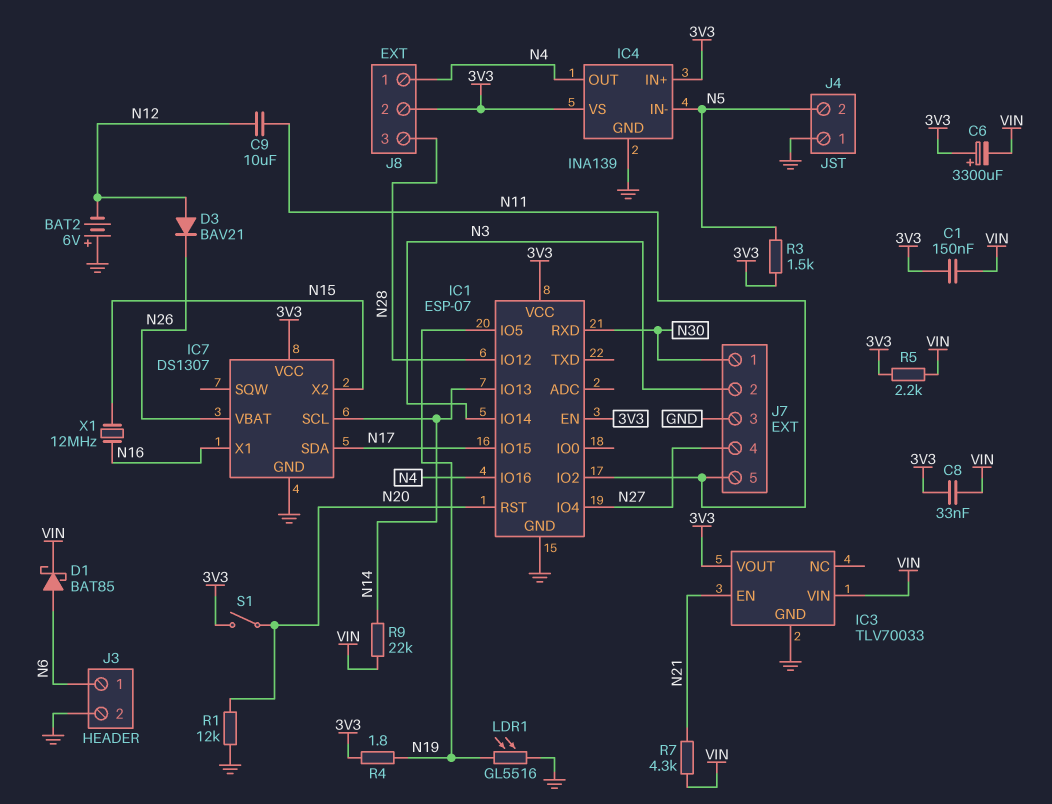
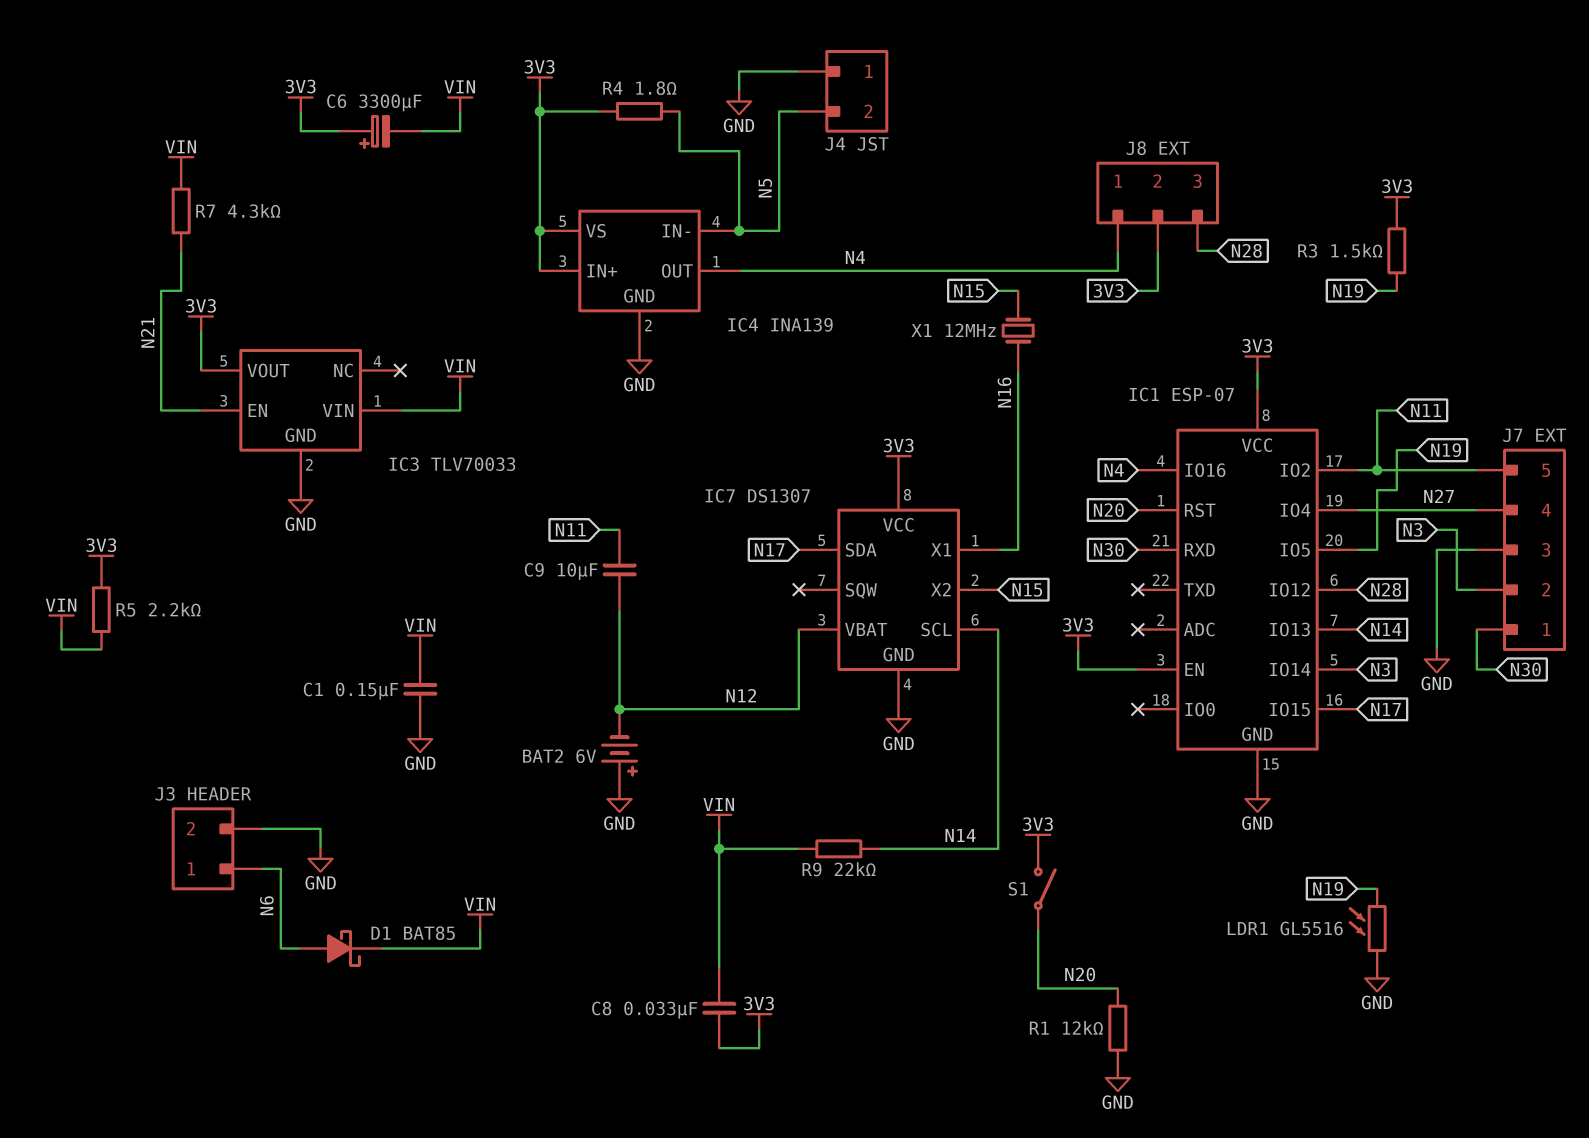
C1: 150nF (3V3, VIN) -> 150nF (GND, VIN)
D3: diode BAV21 (A N12, K N26) -> none
IC7 pin VBAT: N26 -> N12
R3: 1.5k (3V3, N5) -> 1.5k (3V3, N19)
R4: 1.8 (3V3, N19) -> 1.8 (3V3, N5)

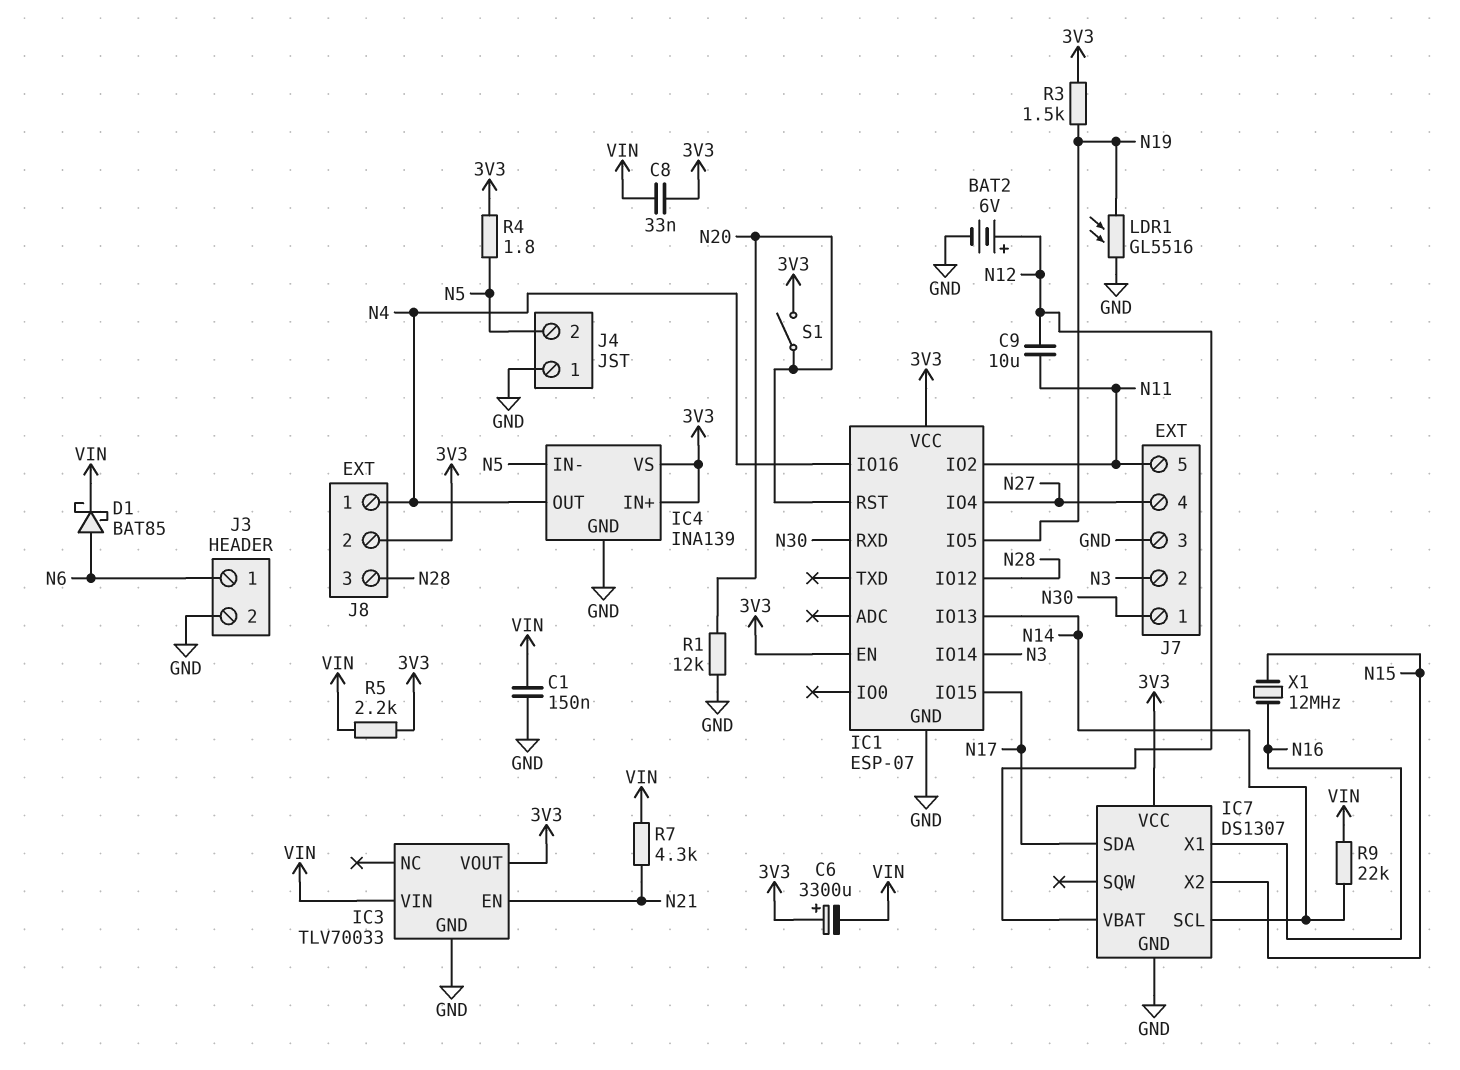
BAT2: 6V (plus GND, minus N12) -> 6V (plus N12, minus GND)

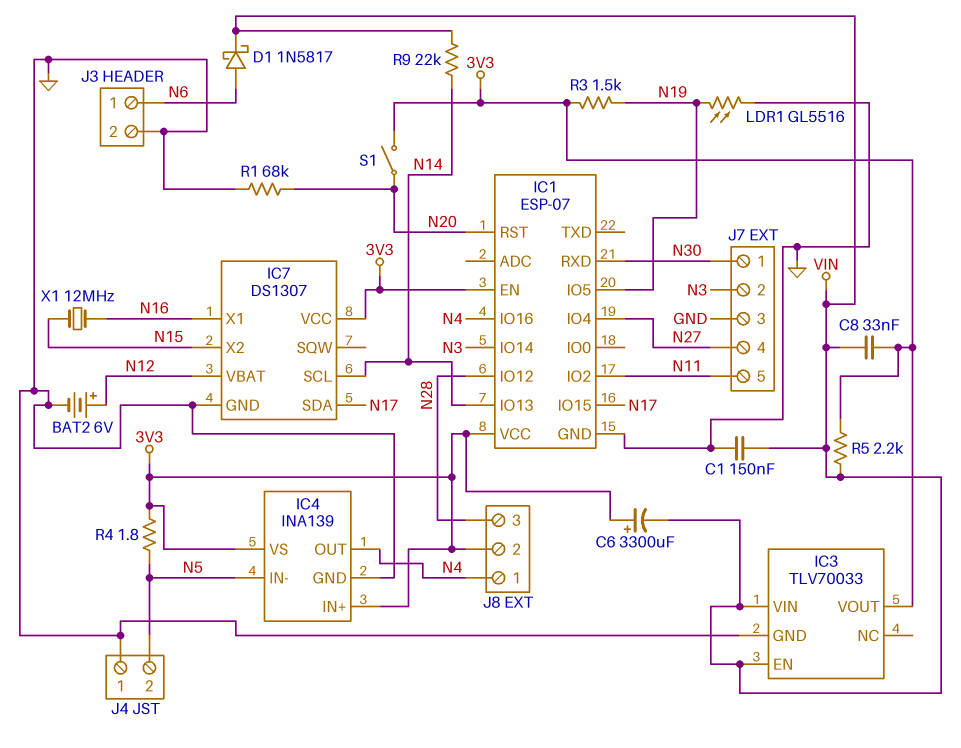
C9: 10uF (N11, N12) -> none
D1: schottky BAT85 (A N6, K VIN) -> schottky 1N5817 (A N6, K VIN)
IC3 pin EN: N21 -> VIN
R1: 12k (GND, N20) -> 68k (GND, N20)
R7: 4.3k (N21, VIN) -> none

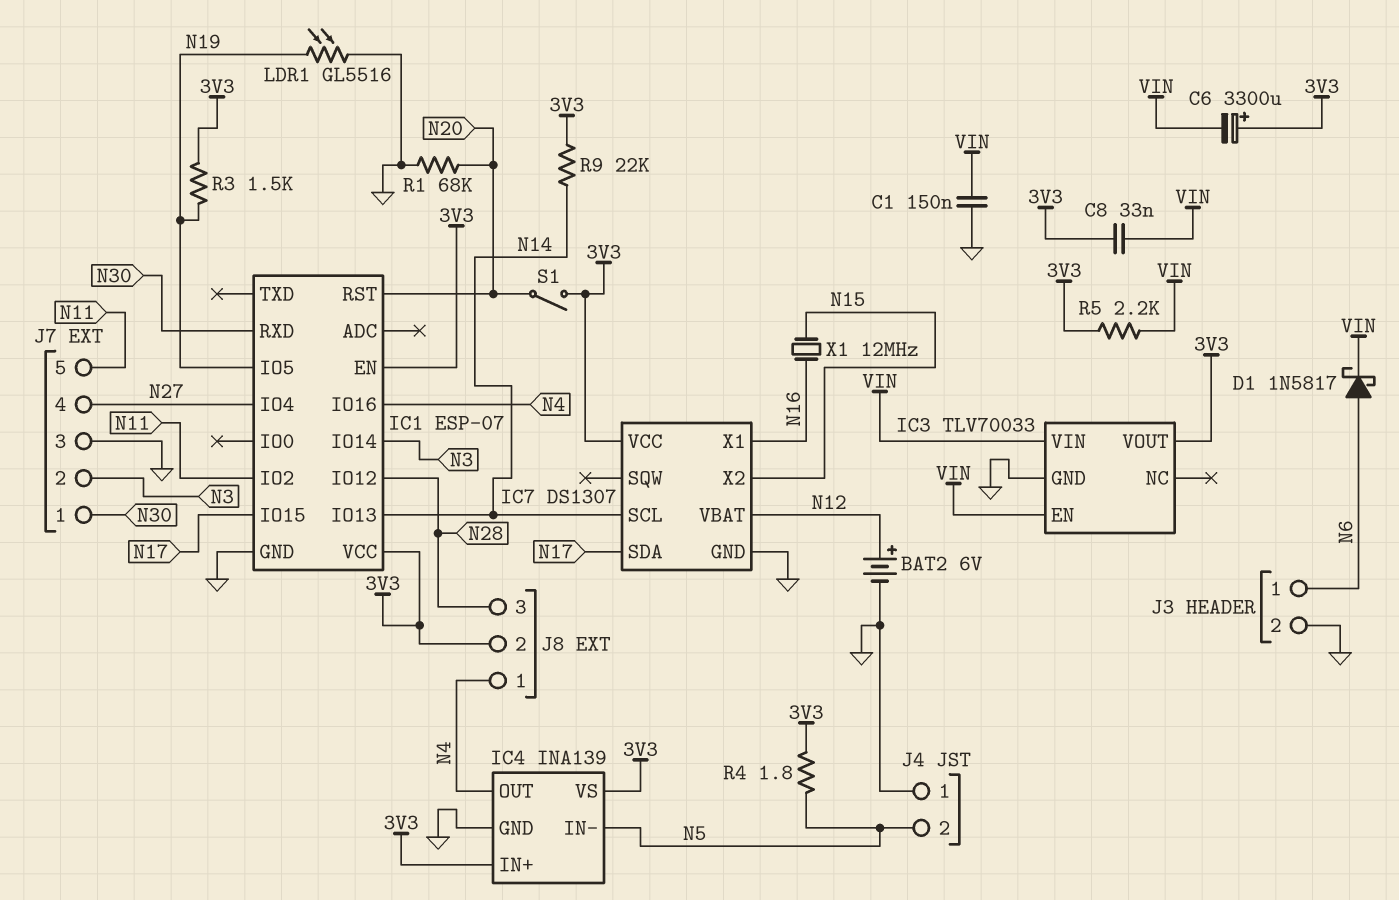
R9: 22k (N14, VIN) -> 22k (3V3, N14)

